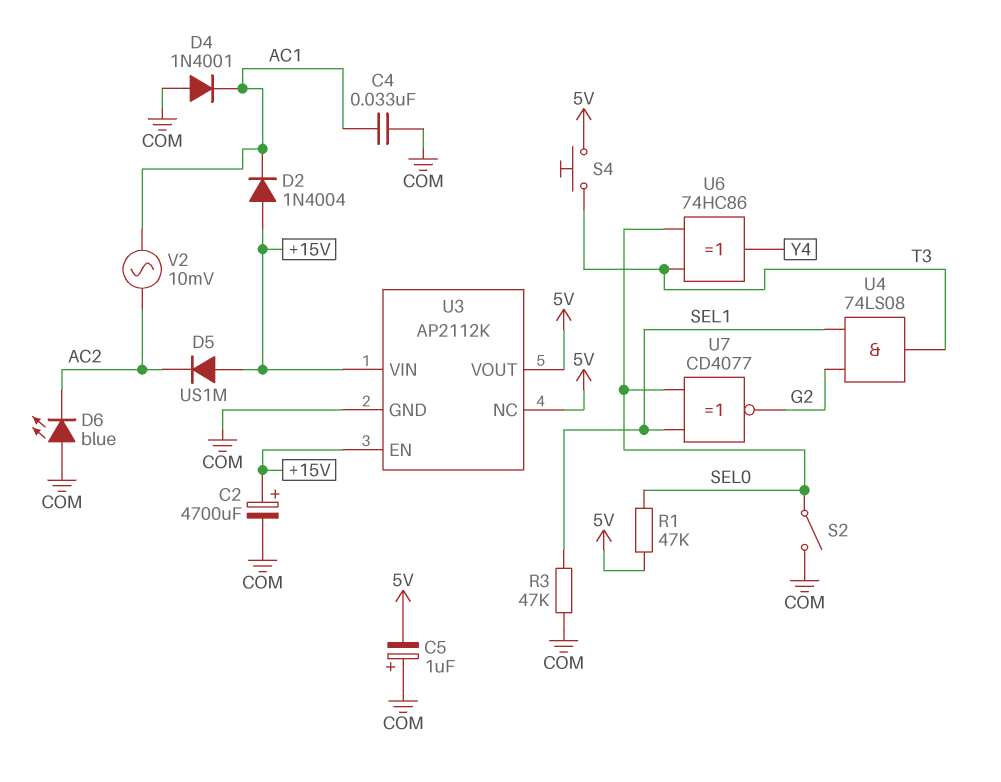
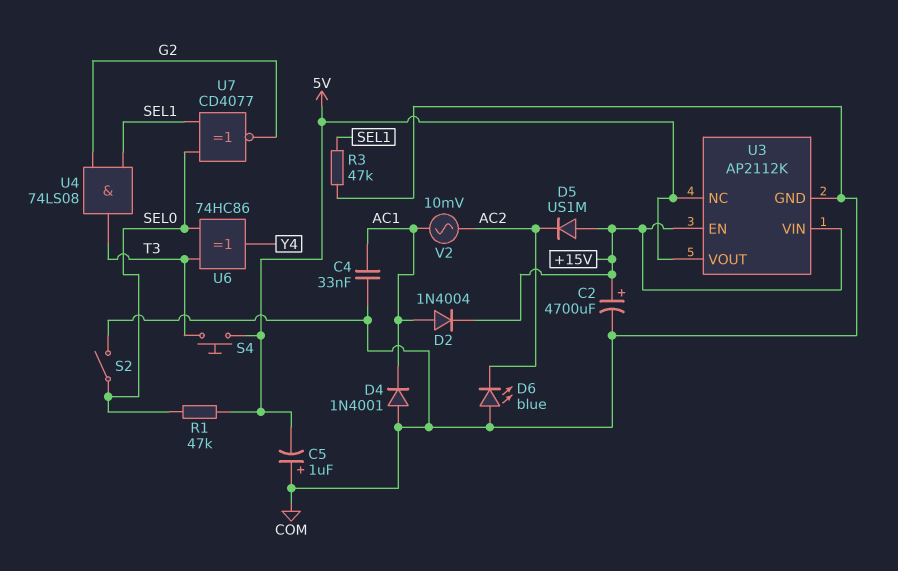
D2: diode 1N4004 (A +15V, K AC1) -> diode 1N4004 (A AC1, K +15V)

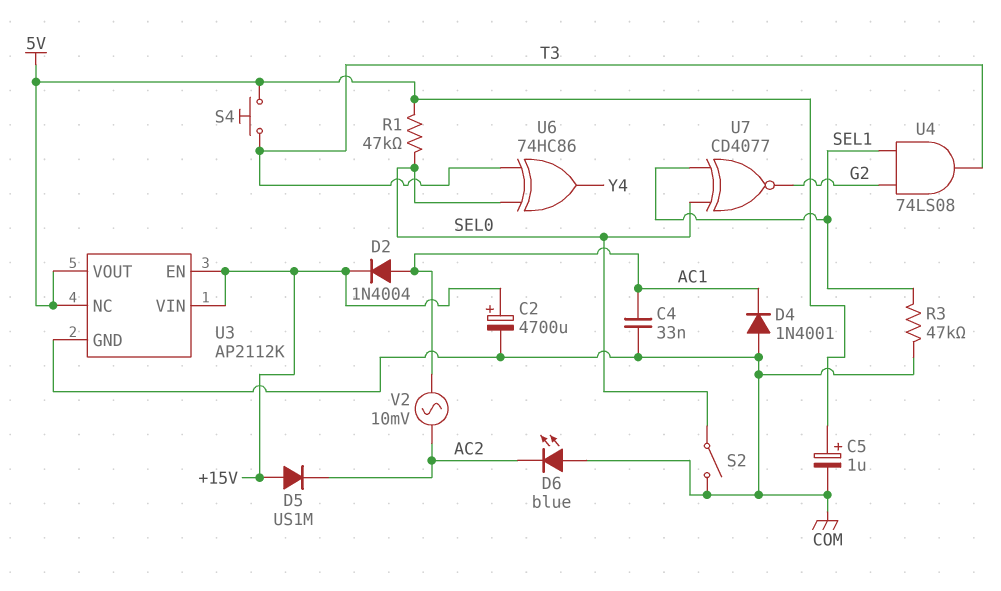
C5: 1uF (plus COM, minus 5V) -> 1uF (plus 5V, minus COM)

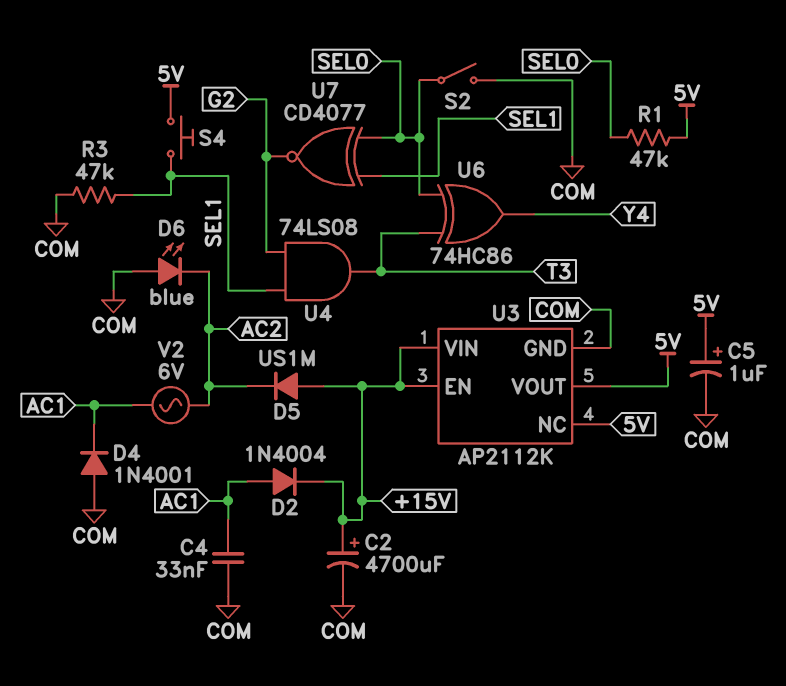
S4: button (5V, T3) -> button (5V, SEL1)
V2: AC 10mV (AC1, AC2) -> AC 6V (AC1, AC2)

